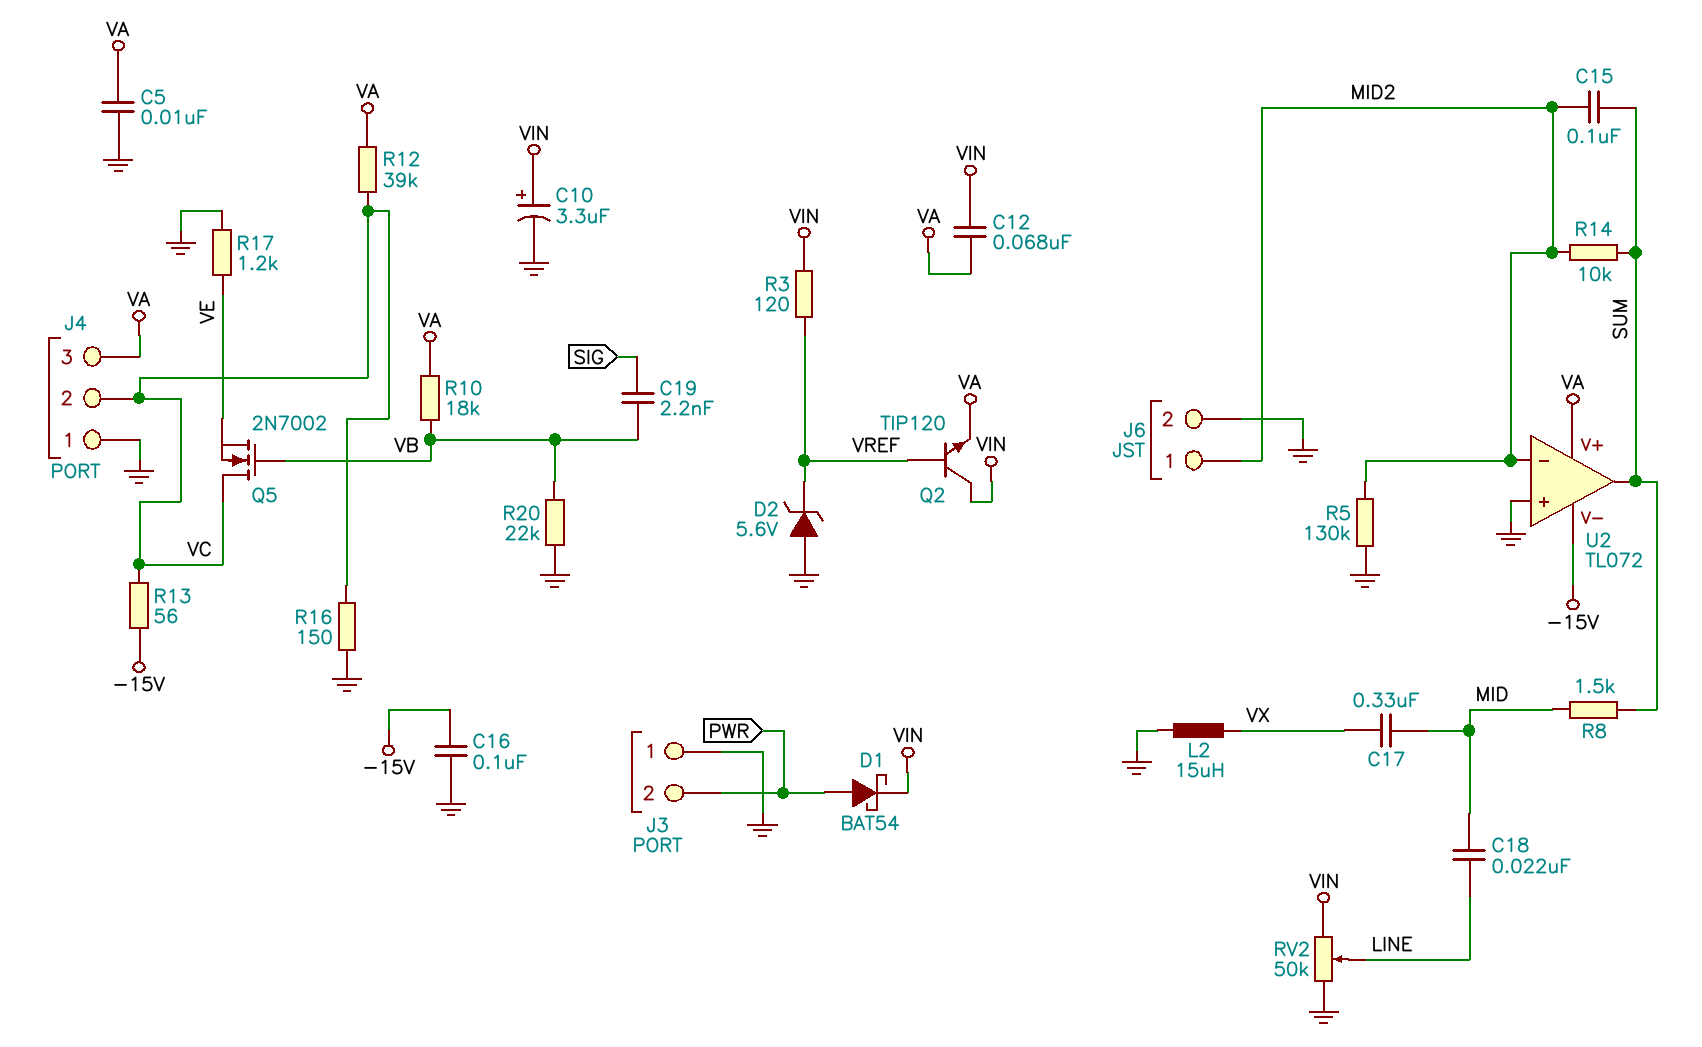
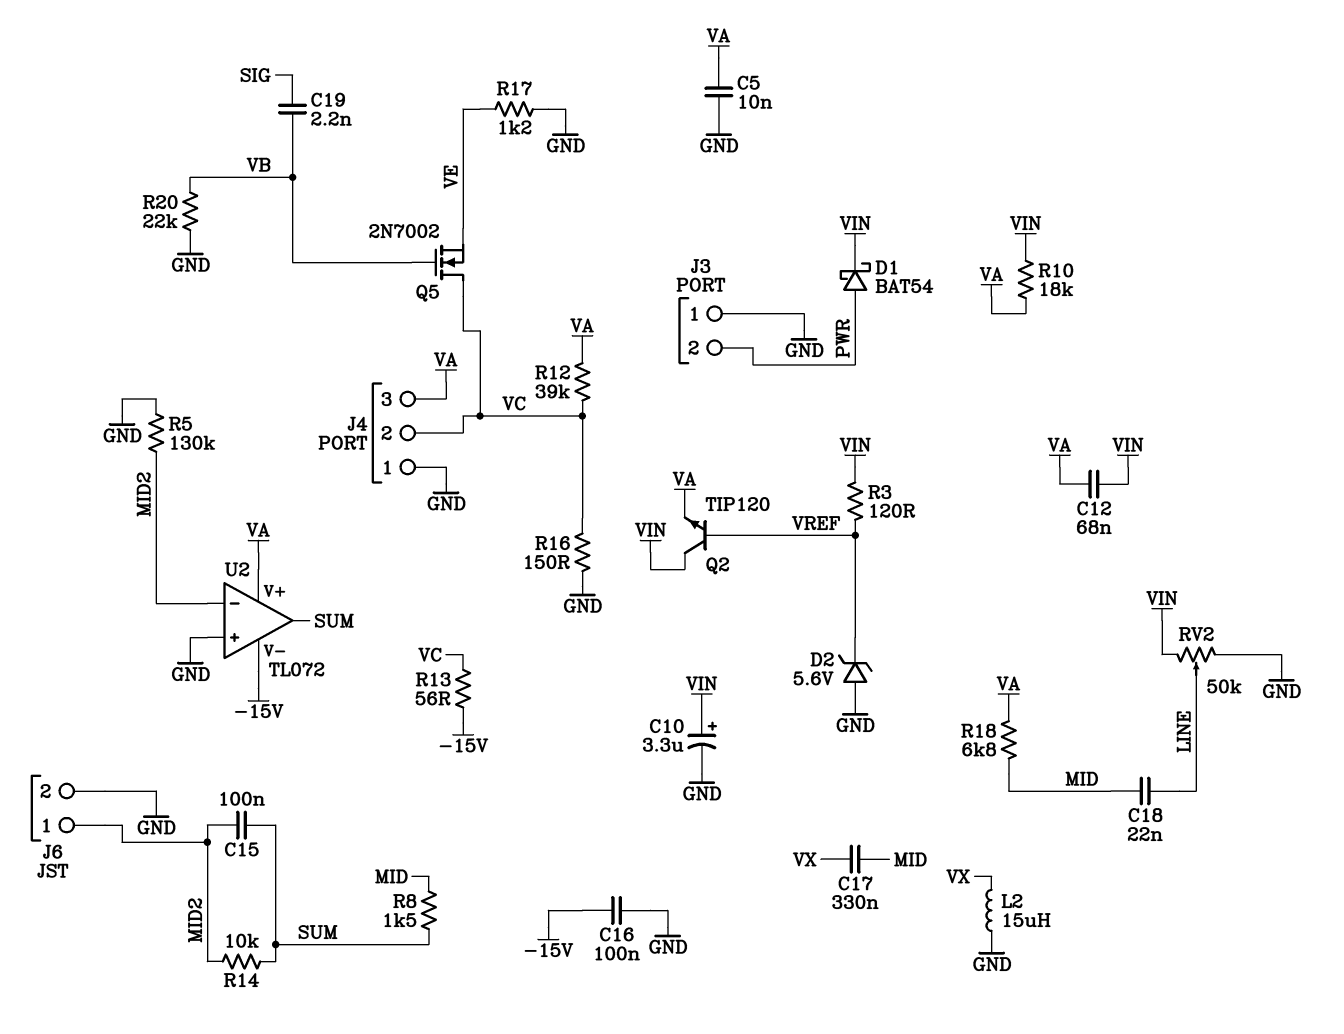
R10: 18k (VA, VB) -> 18k (VA, VIN)
R18: none -> 6.8k (MID, VA)

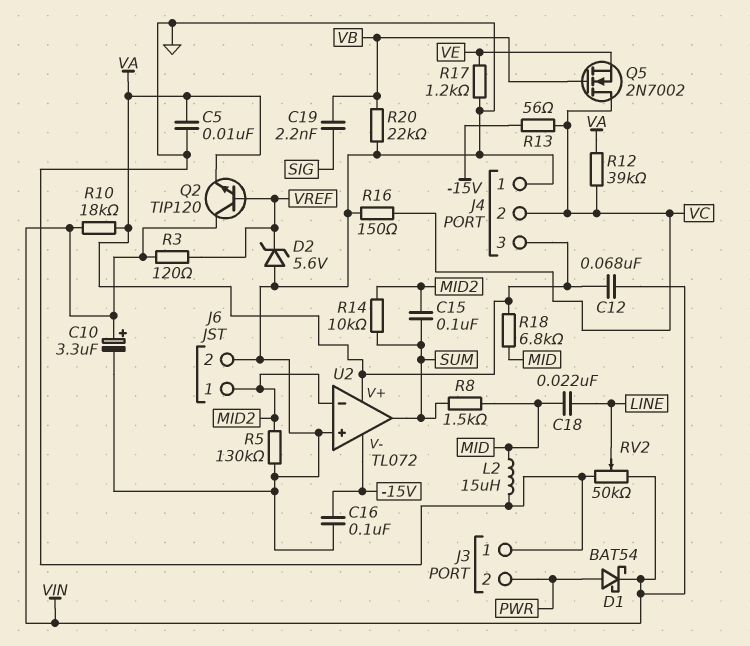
C17: 330nF (MID, VX) -> none
L2: 15uH (GND, VX) -> 15uH (GND, MID)

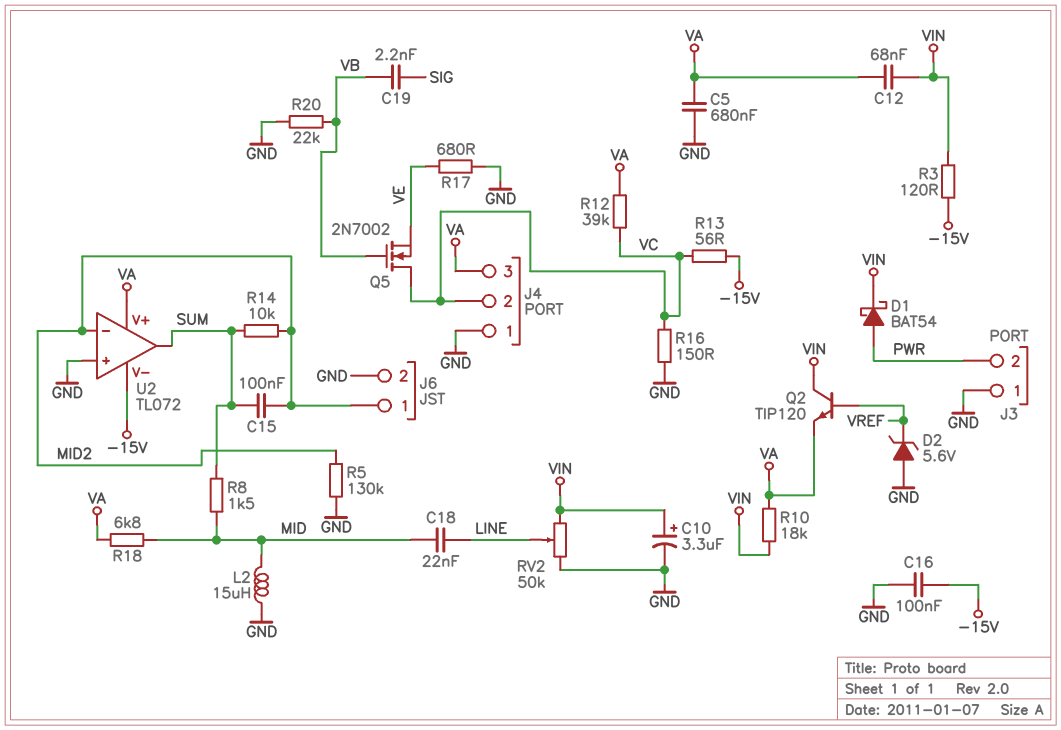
C5: 10nF (GND, VA) -> 680nF (GND, VA)
R3: 120 (VIN, VREF) -> 120 (-15V, VIN)
R17: 1.2k (GND, VE) -> 680 (GND, VE)

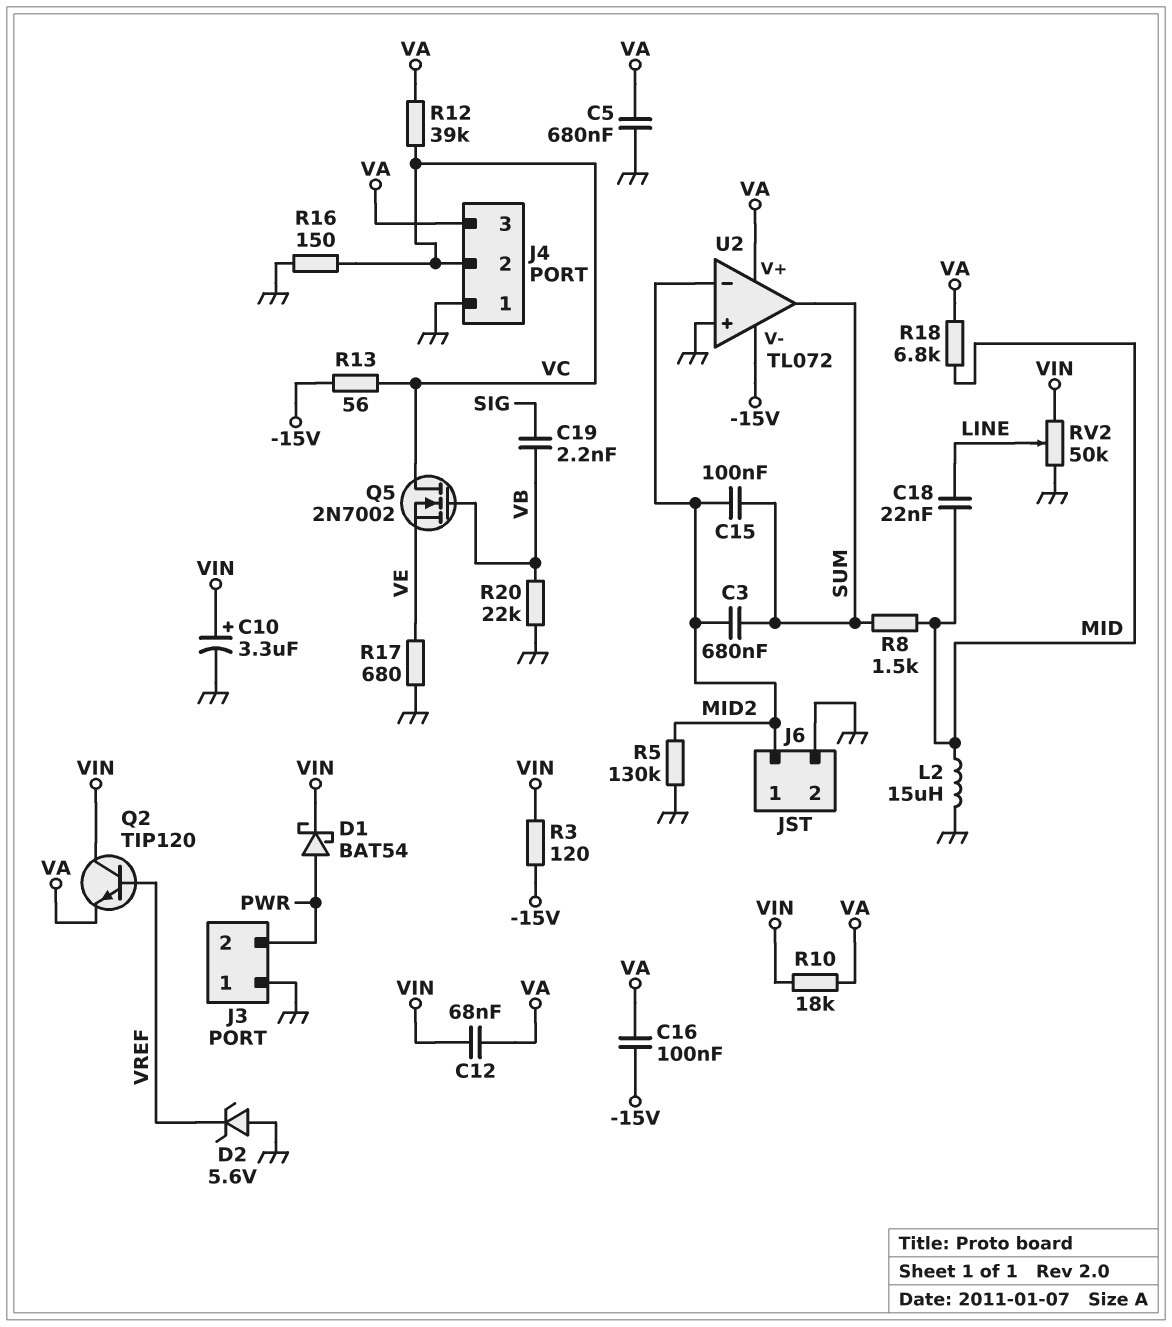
C3: none -> 680nF (MID2, SUM)
C16: 100nF (-15V, GND) -> 100nF (-15V, VA)
R14: 10k (MID2, SUM) -> none

